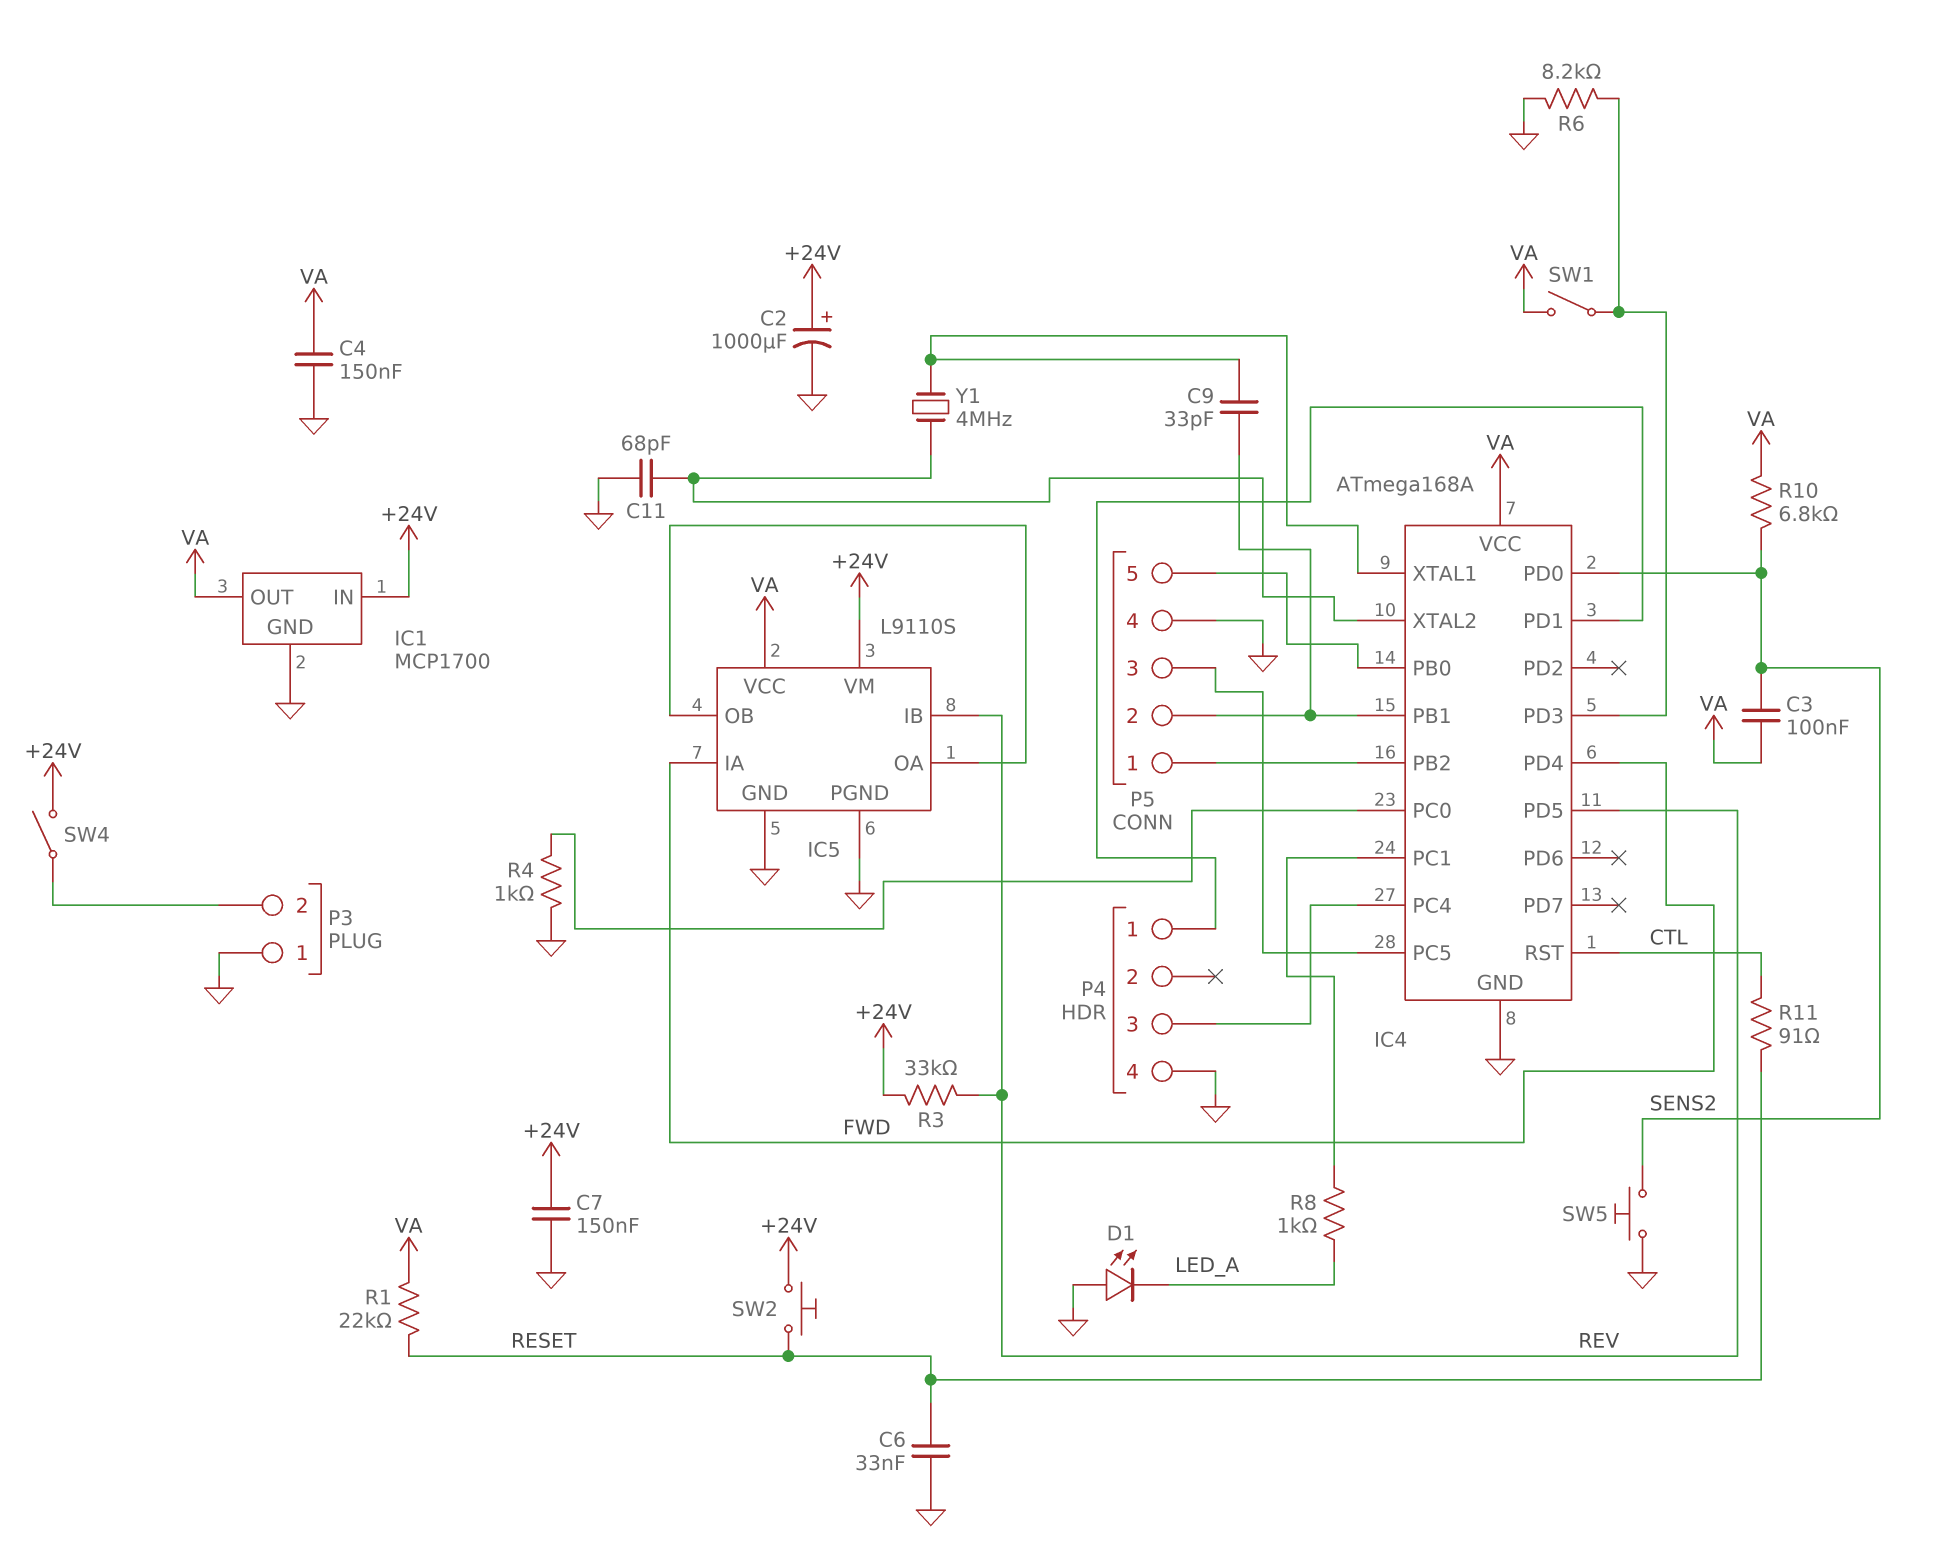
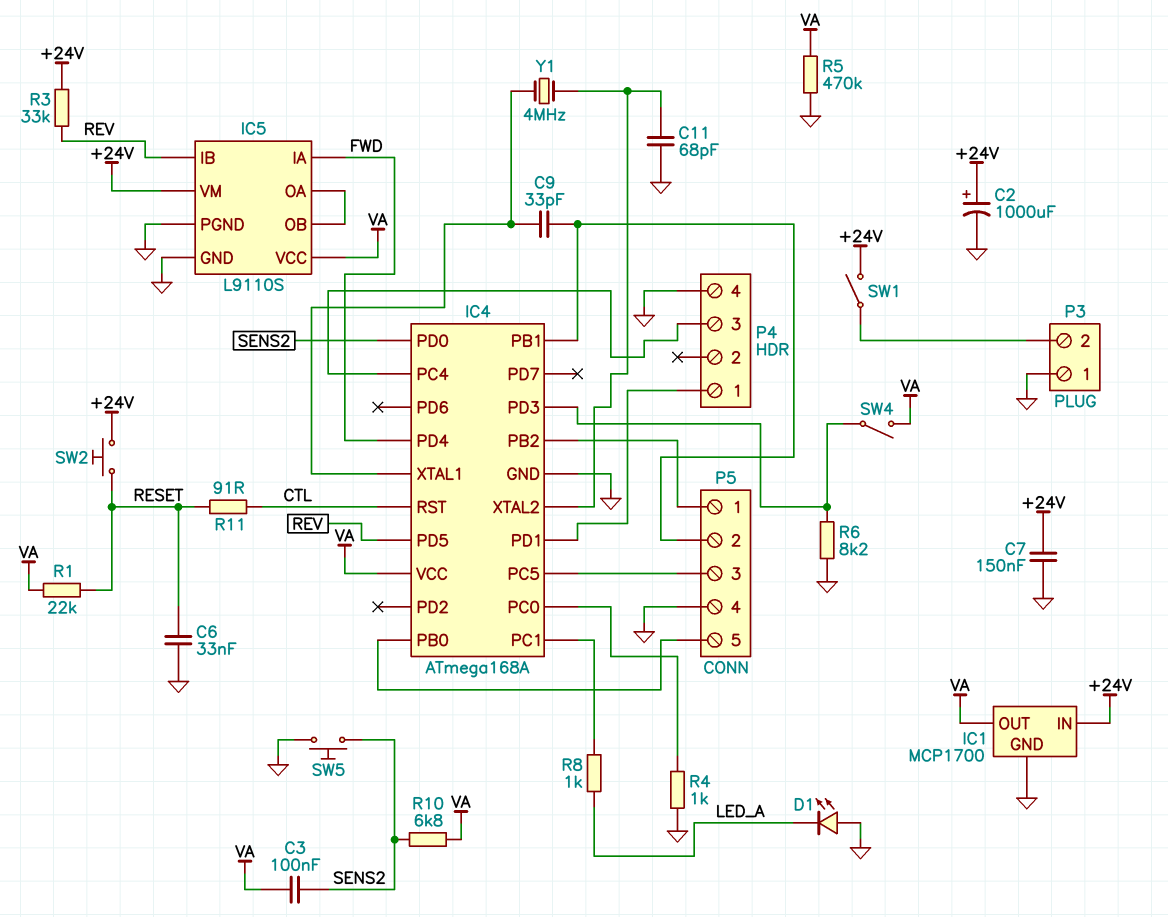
C4: 150nF (GND, VA) -> none
R5: none -> 470k (GND, VA)
SW1: switch (IC4/PD3, VA) -> switch (+24V, P3/2)
SW4: switch (+24V, P3/2) -> switch (IC4/PD3, VA)

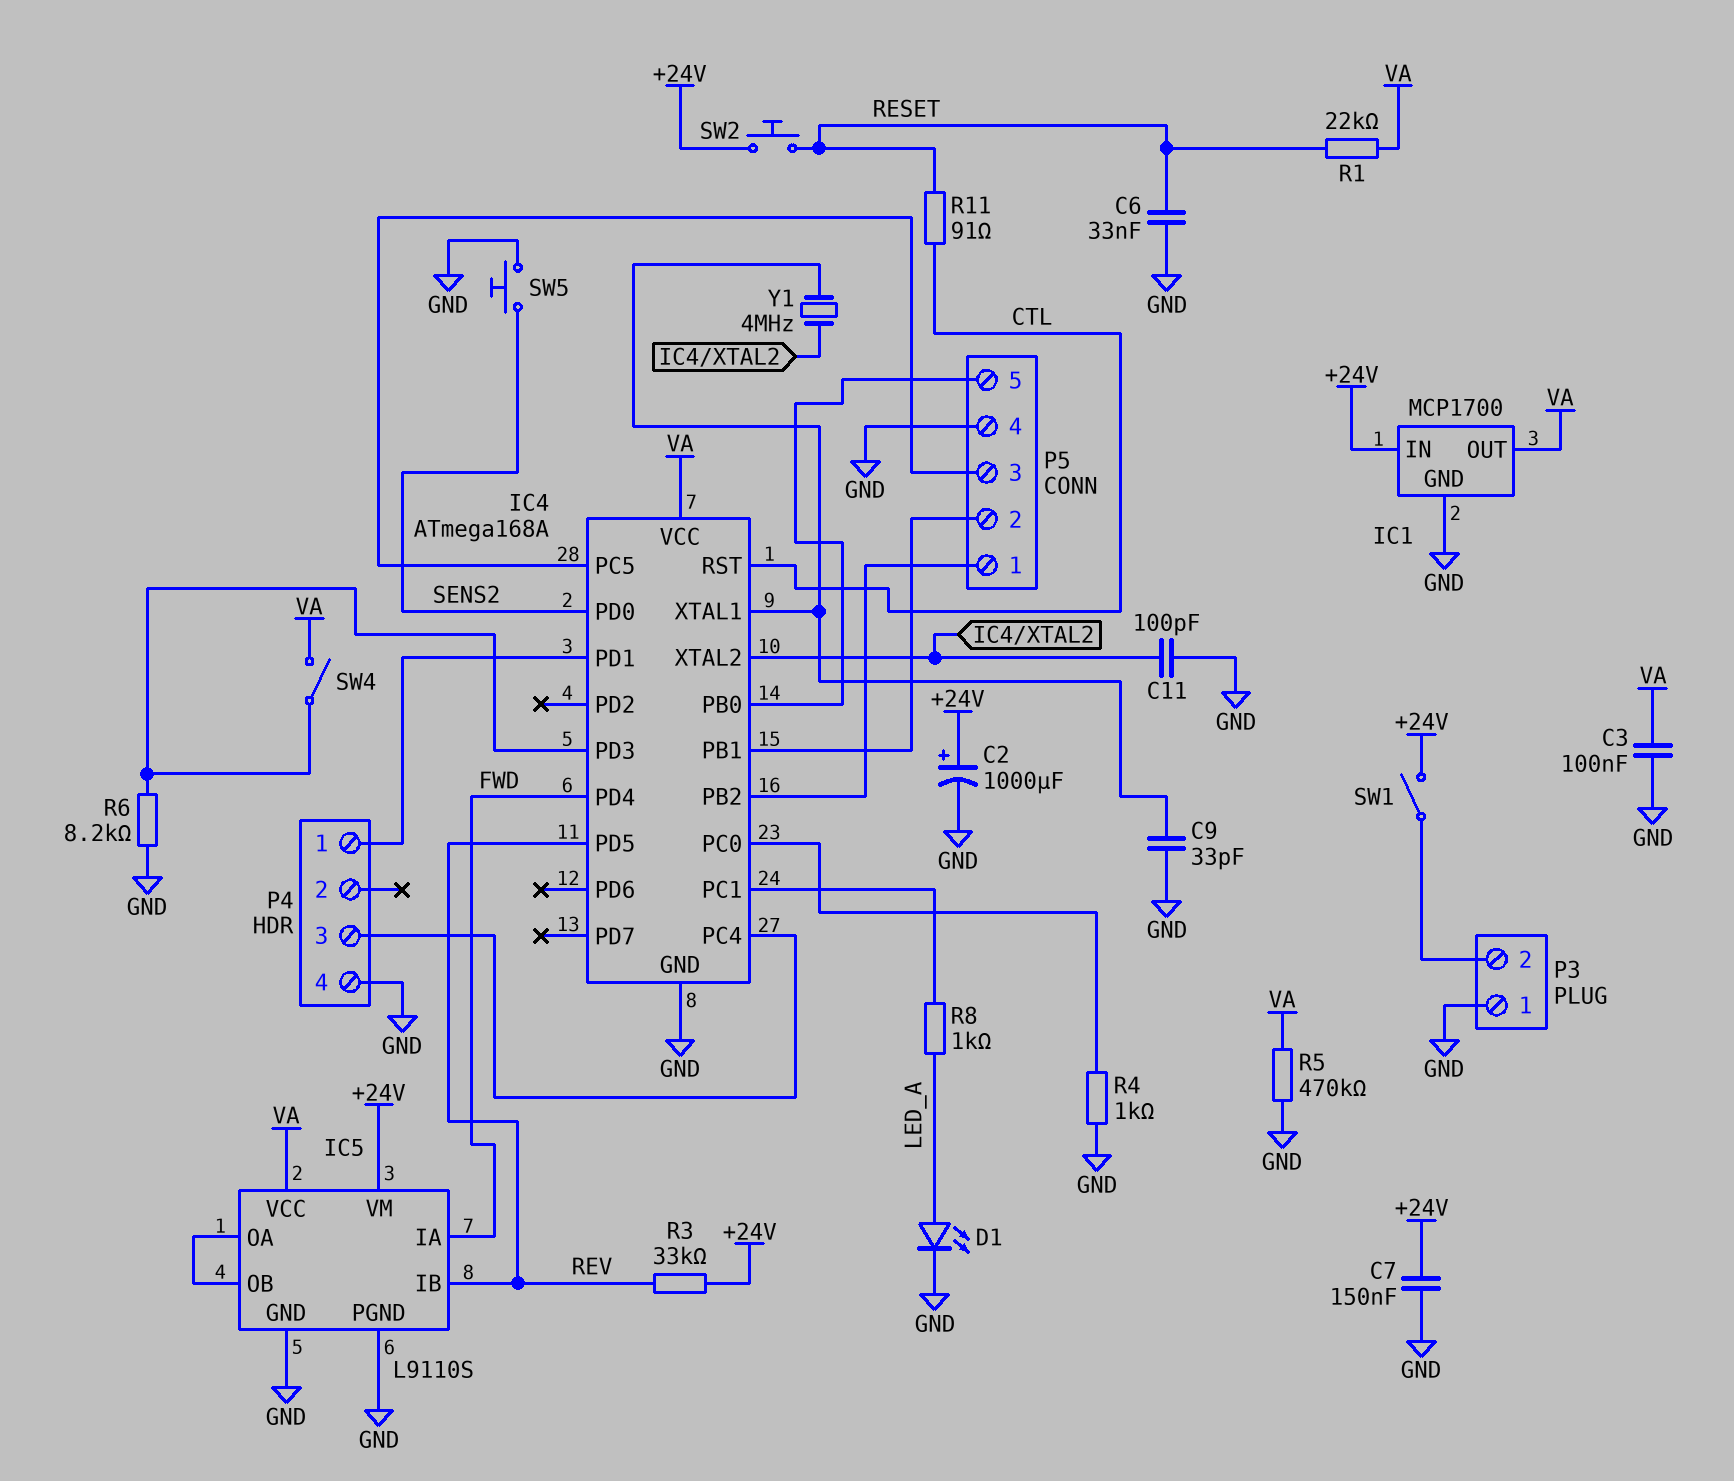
C3: 100nF (SENS2, VA) -> 100nF (GND, VA)
C9: 33pF (IC4/PB1, IC4/XTAL1) -> 33pF (GND, IC4/XTAL1)
C11: 68pF (GND, IC4/XTAL2) -> 100pF (GND, IC4/XTAL2)
D1: LED (A GND, K LED_A) -> LED (A LED_A, K GND)
R10: 6.8k (SENS2, VA) -> none

